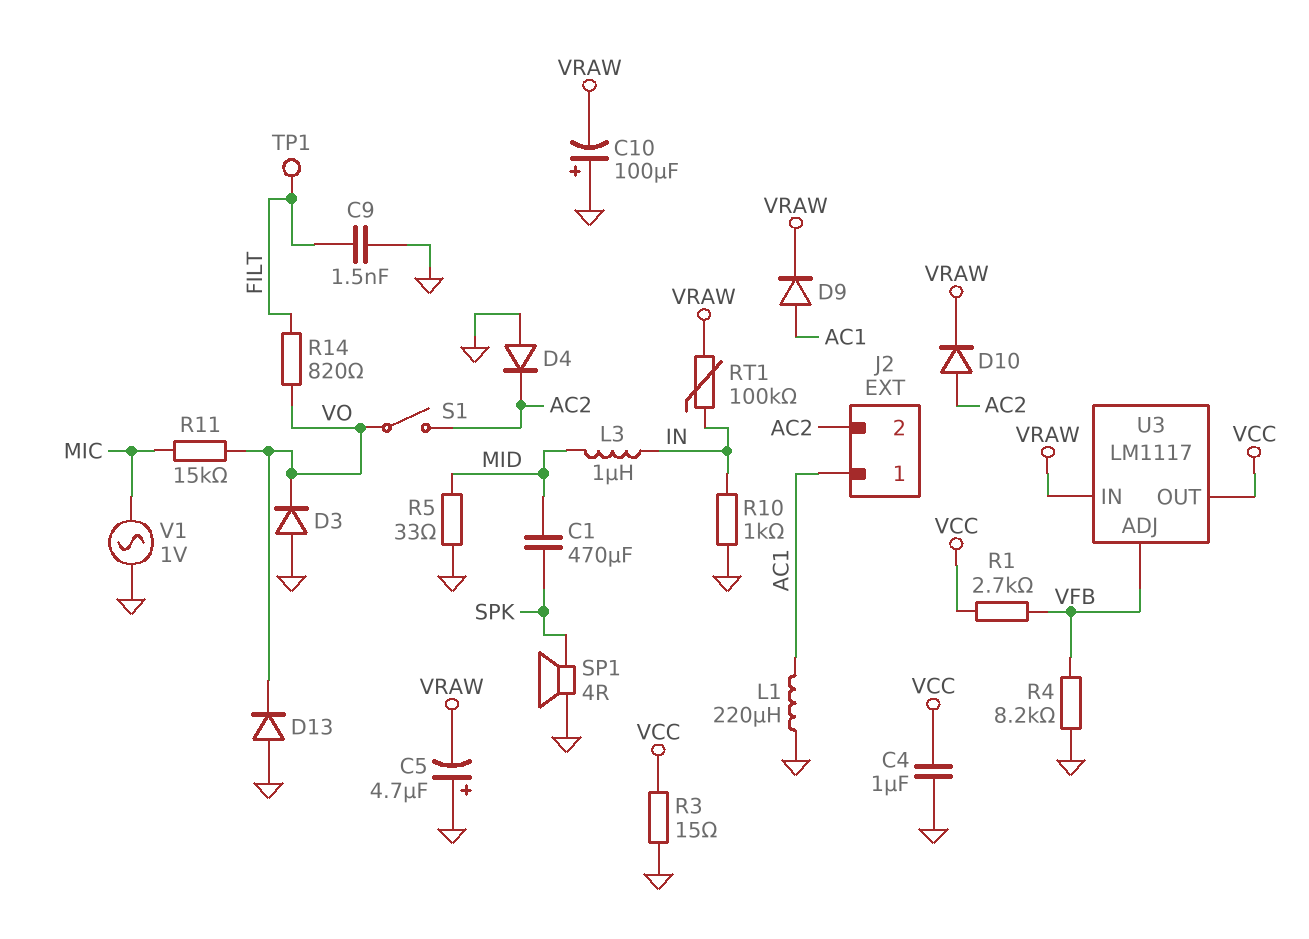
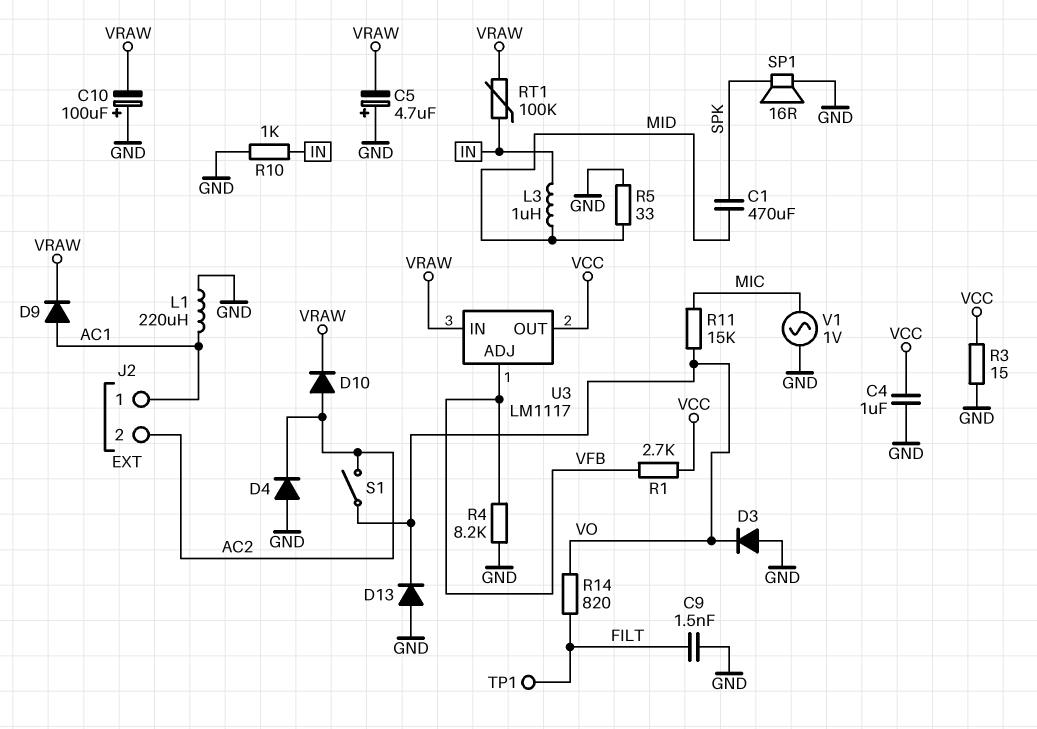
SP1: speaker 4R (GND, SPK) -> speaker 16R (GND, SPK)

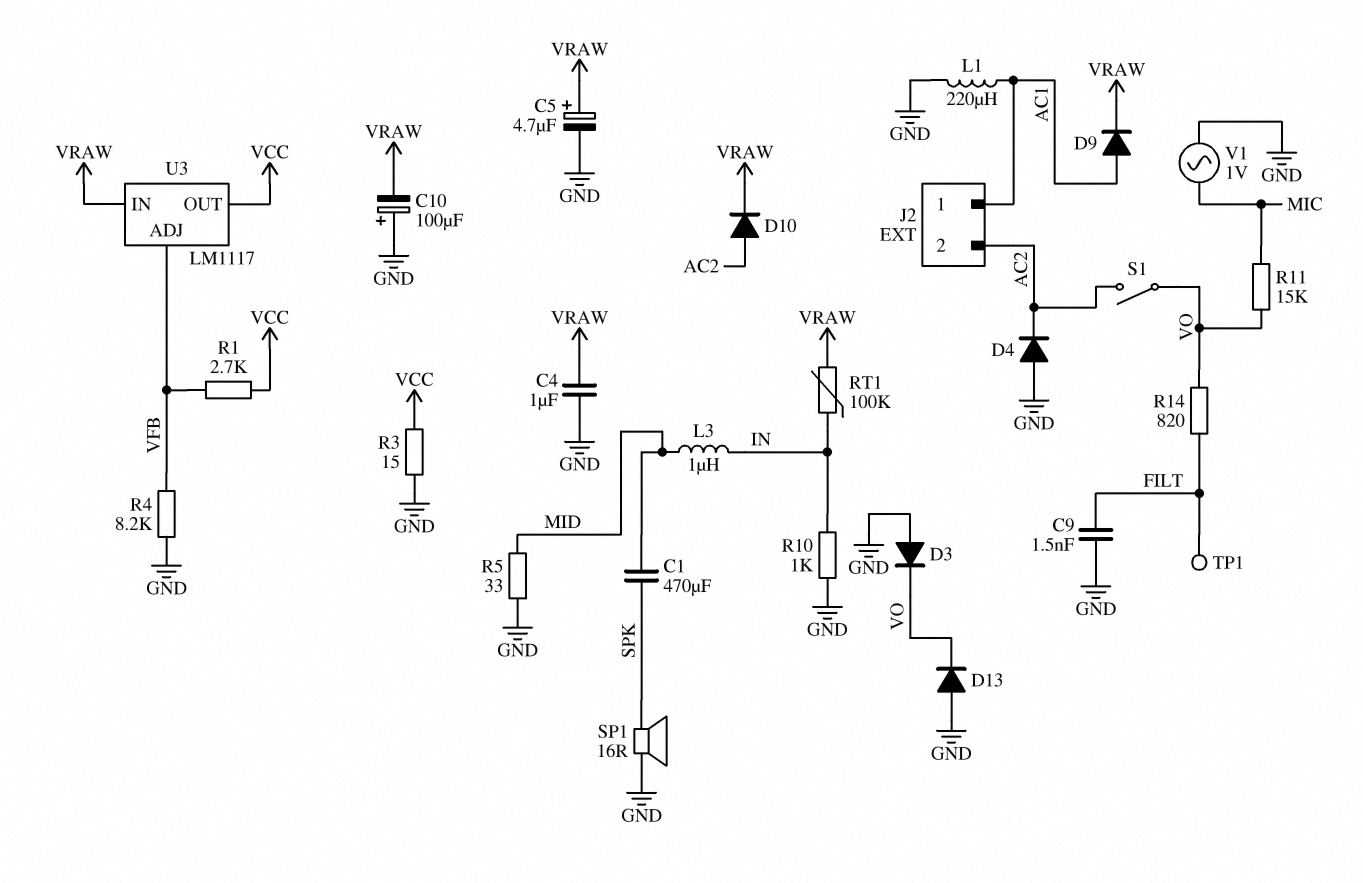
C4: 1uF (GND, VCC) -> 1uF (GND, VRAW)
C5: 4.7uF (plus GND, minus VRAW) -> 4.7uF (plus VRAW, minus GND)

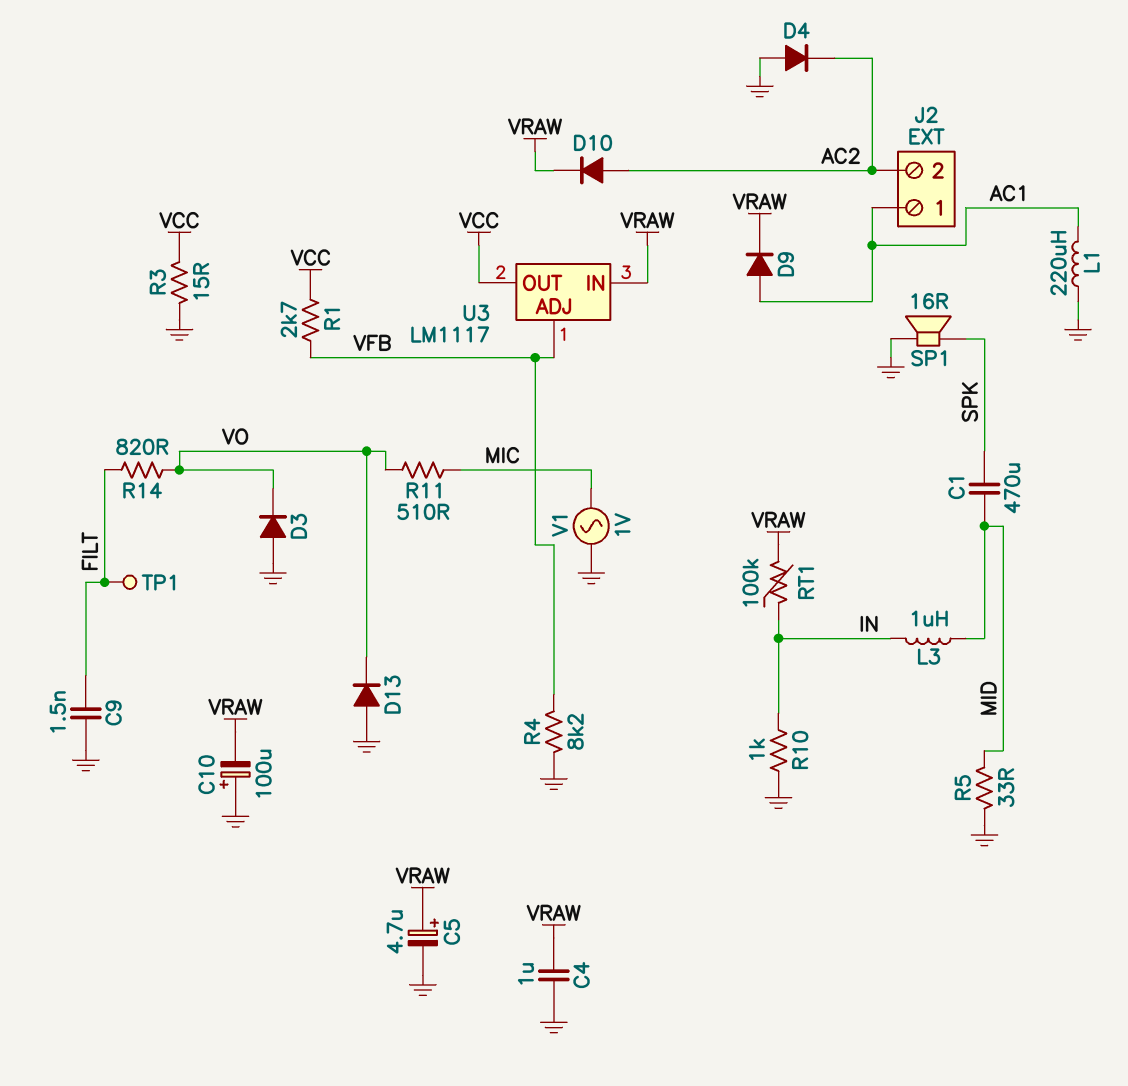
R11: 15k (MIC, VO) -> 510 (MIC, VO)
S1: switch (AC2, VO) -> none

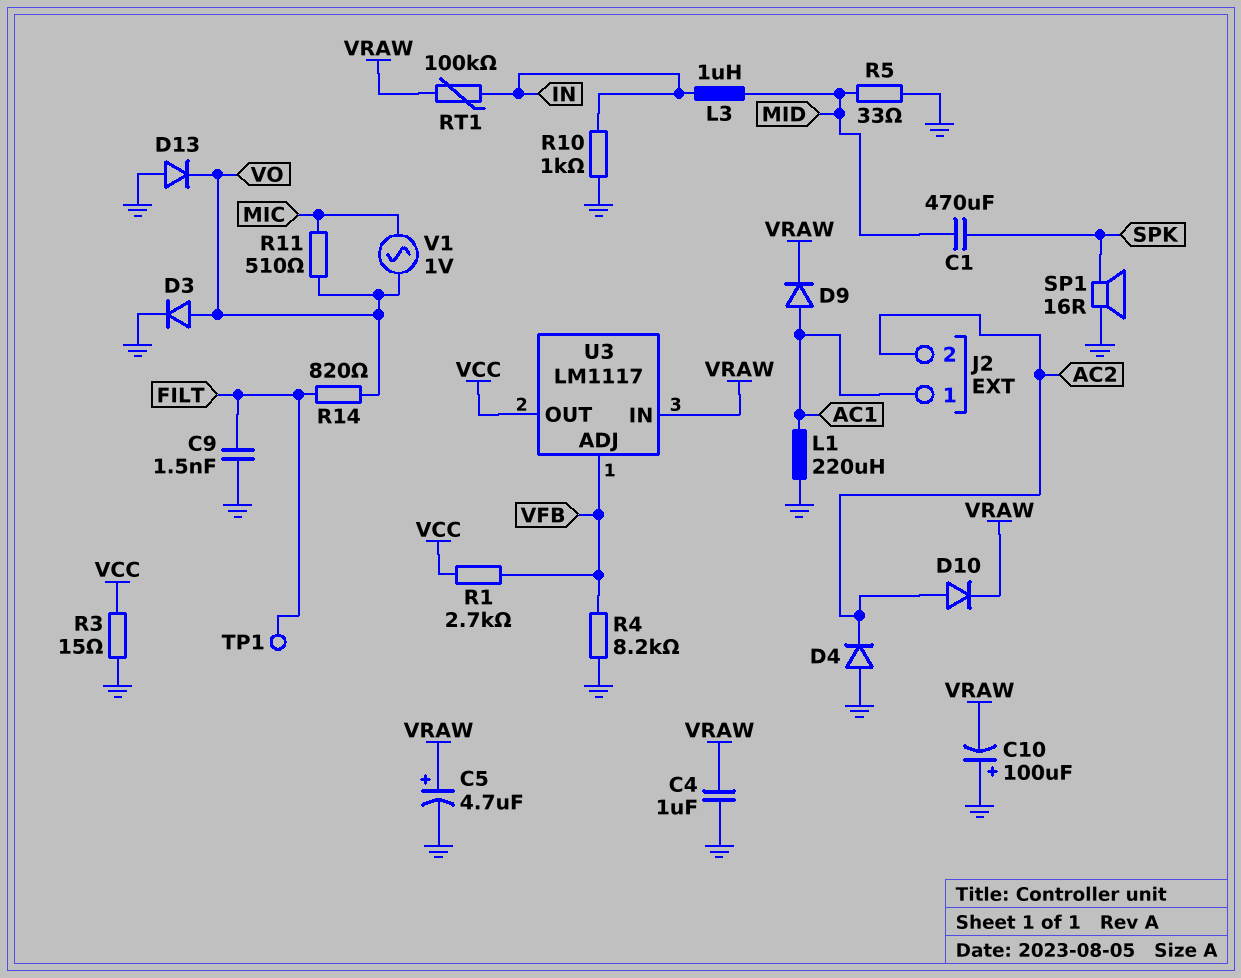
D3: diode (A GND, K VO) -> diode (A VO, K GND)
V1: AC 1V (GND, MIC) -> AC 1V (MIC, VO)

